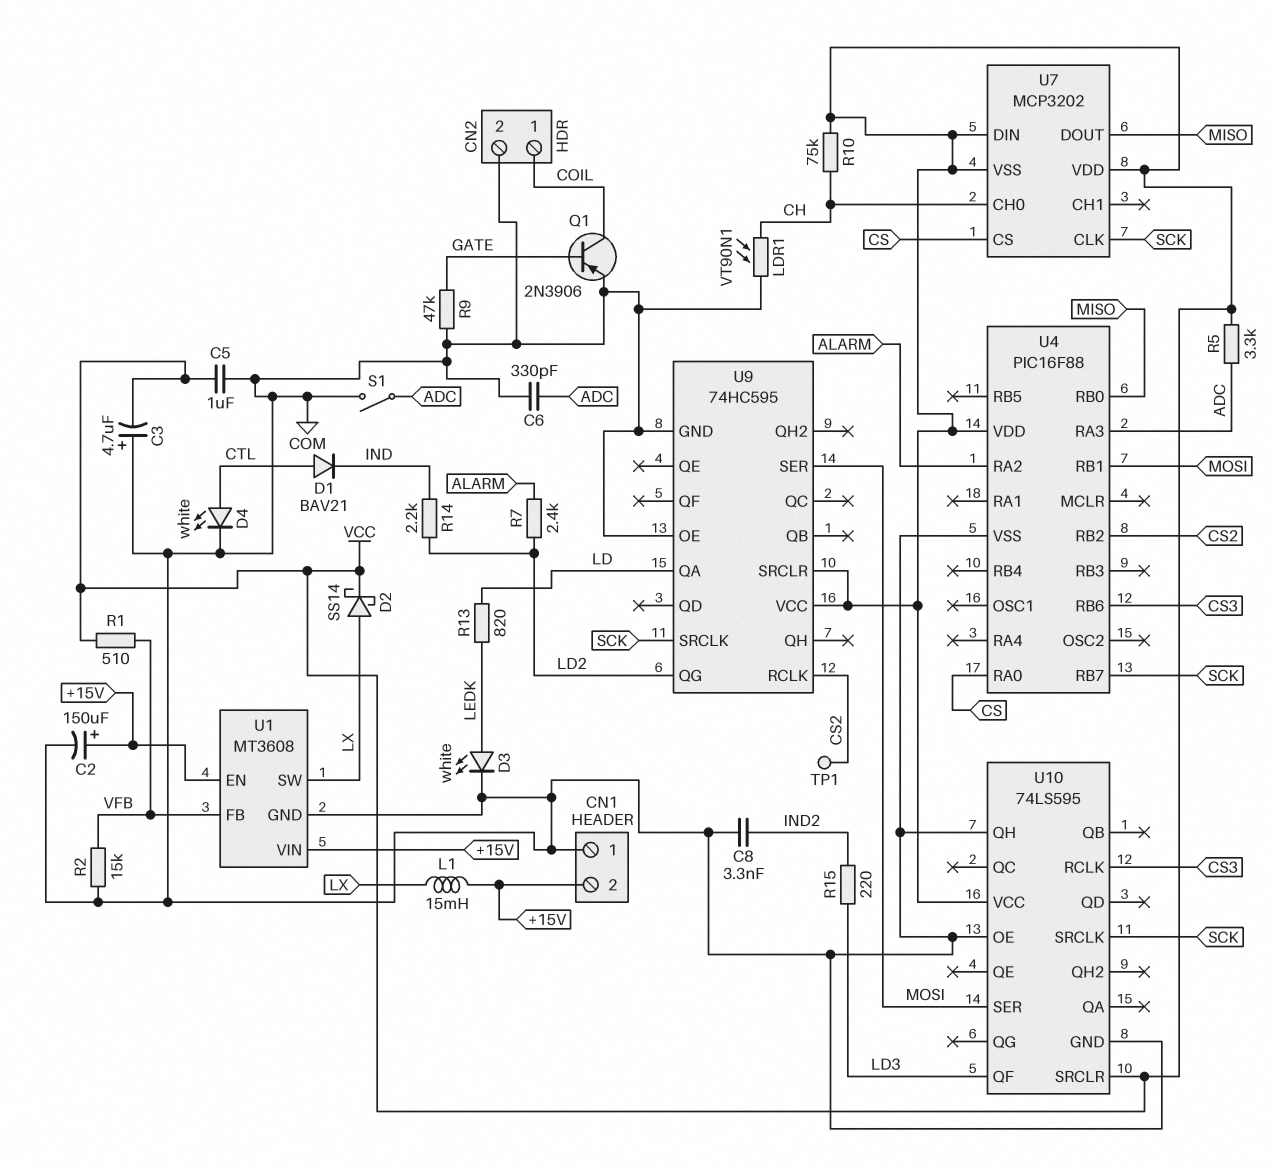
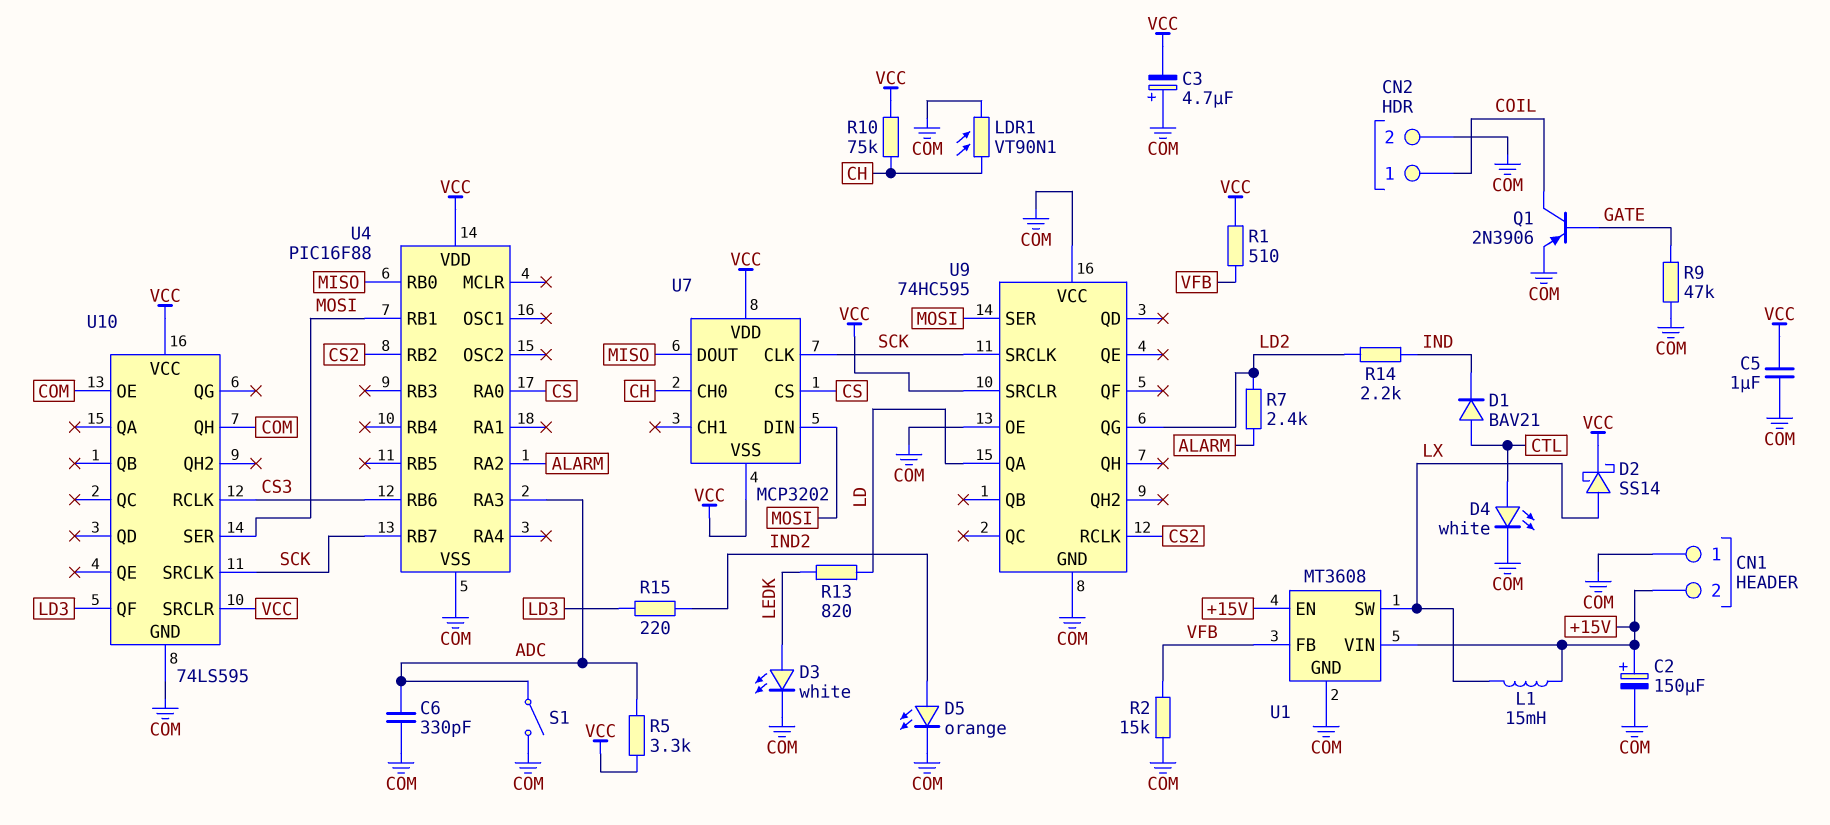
C8: 3.3nF (COM, IND2) -> none
D5: none -> LED orange (A IND2, K COM)
TP1: test point (CS2) -> none
U7 pin DIN: VCC -> MOSI
U9 pin VCC: VCC -> COM

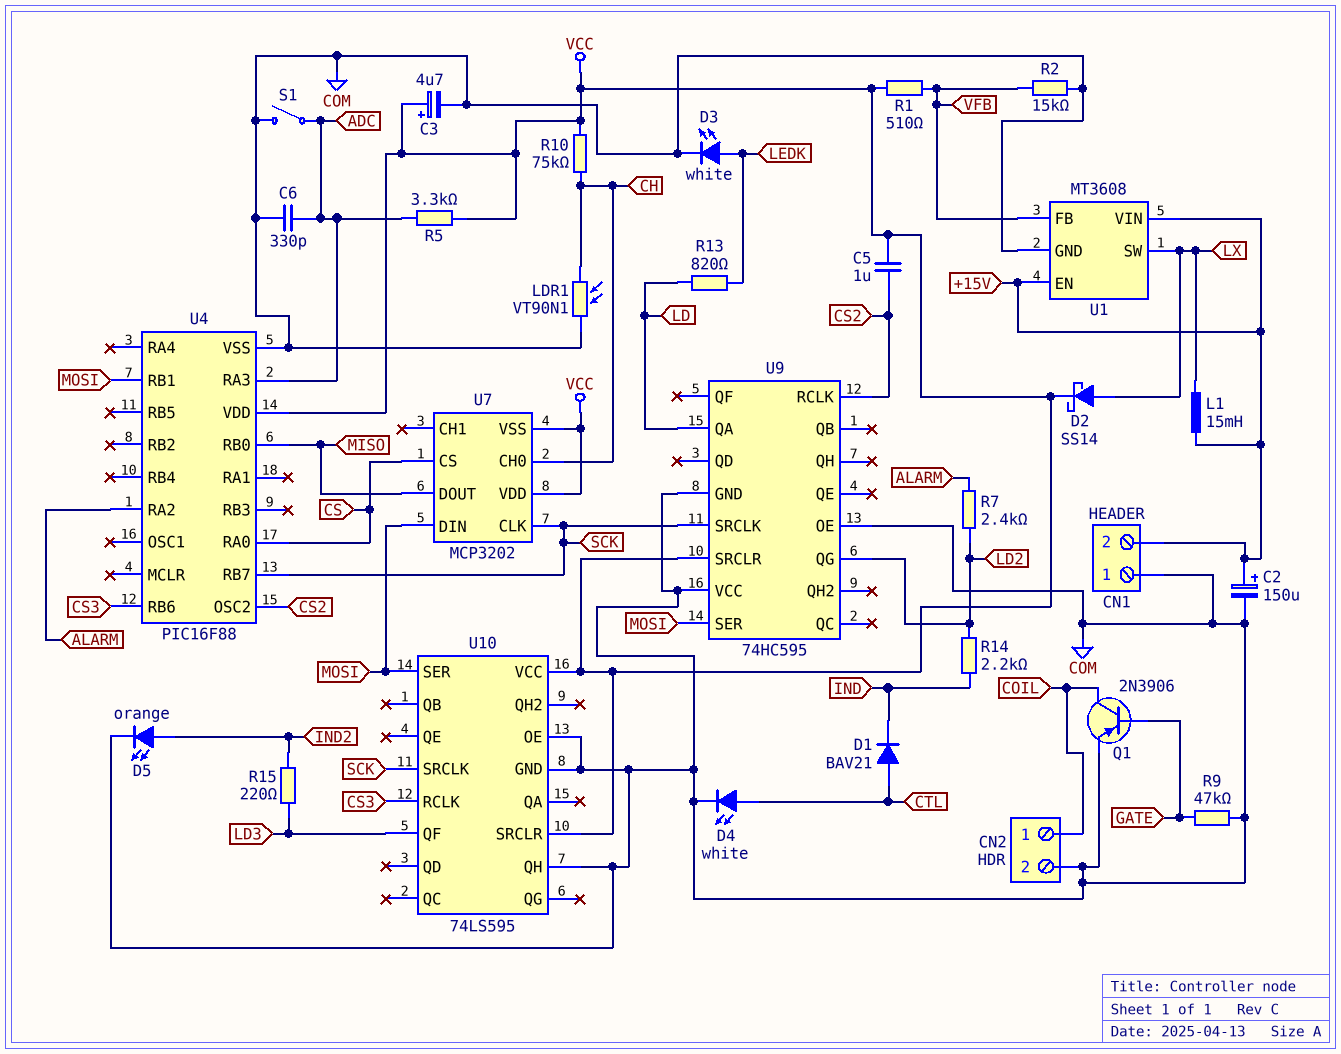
C3: 4.7uF (plus COM, minus VCC) -> 4.7uF (plus VCC, minus COM)
C5: 1uF (COM, VCC) -> 1uF (CS2, VCC)
U4 pin OSC2: none -> CS2
U4 pin RB2: CS2 -> none

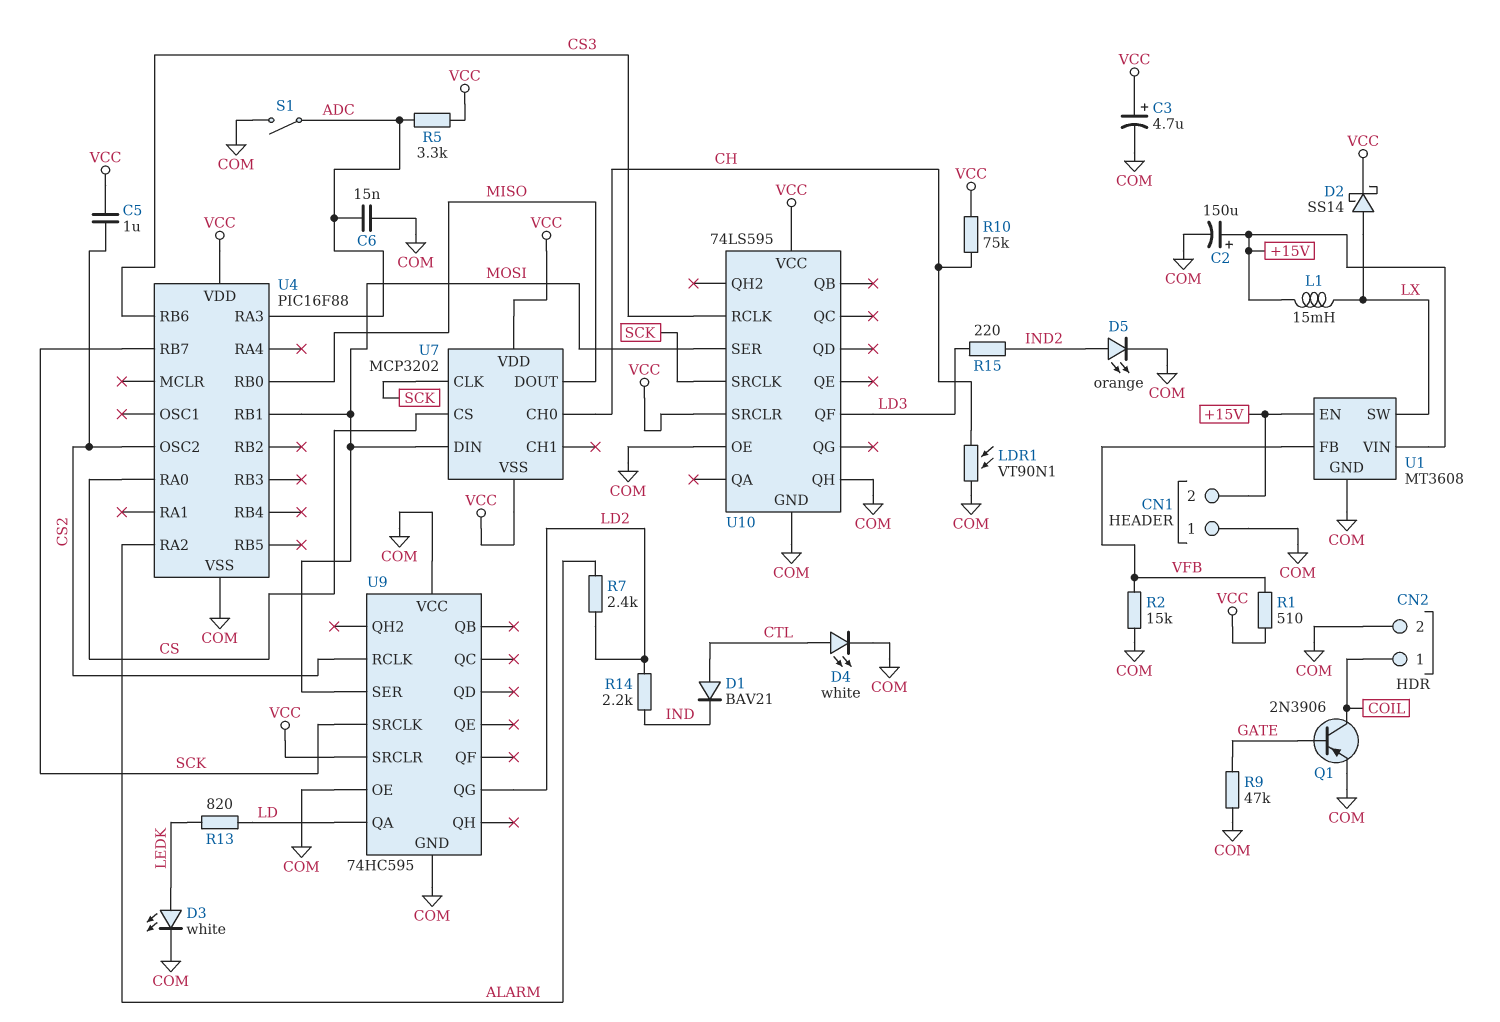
C6: 330pF (ADC, COM) -> 15nF (ADC, COM)

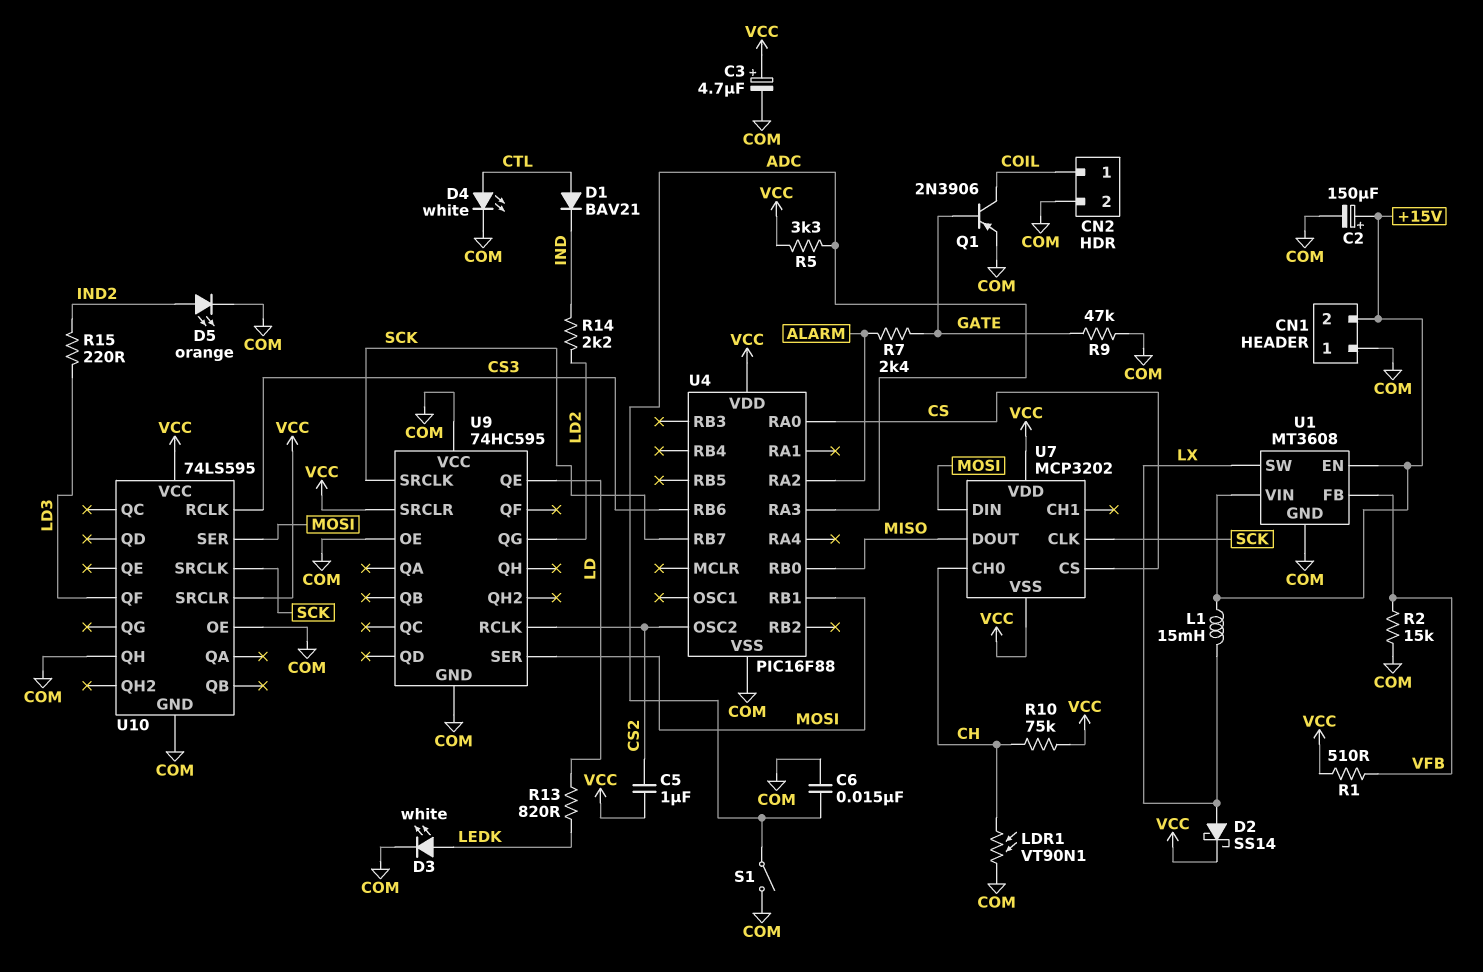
R7: 2.4k (ALARM, LD2) -> 2.4k (ALARM, GATE)
U9 pin QA: LD -> none
U9 pin QE: none -> LD

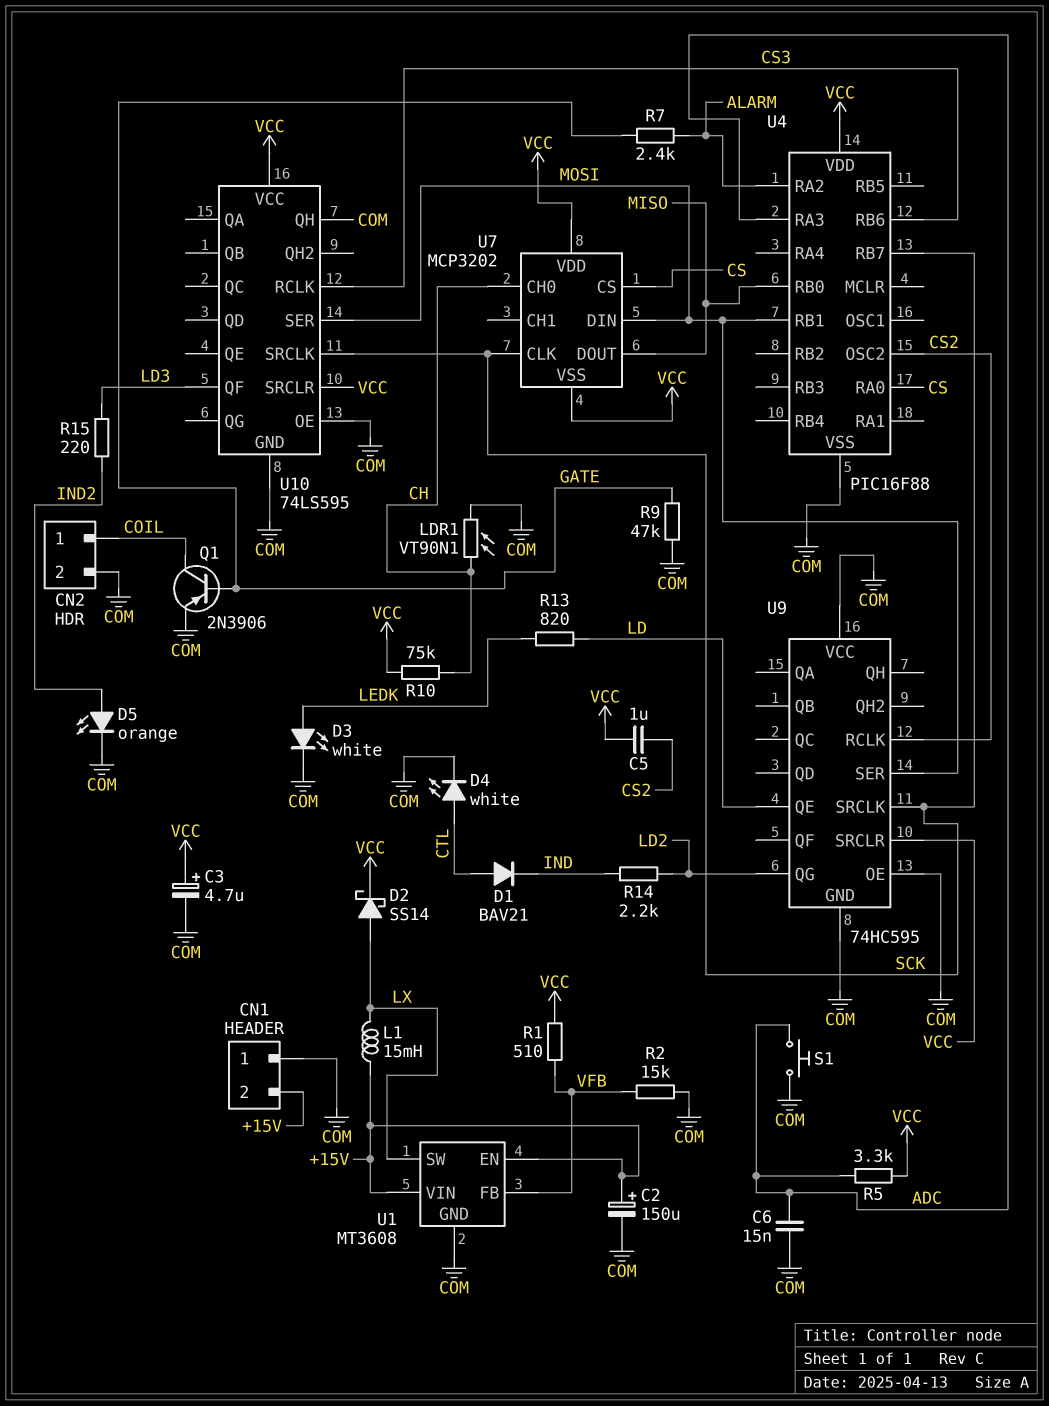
S1: switch (ADC, COM) -> button (ADC, COM)

